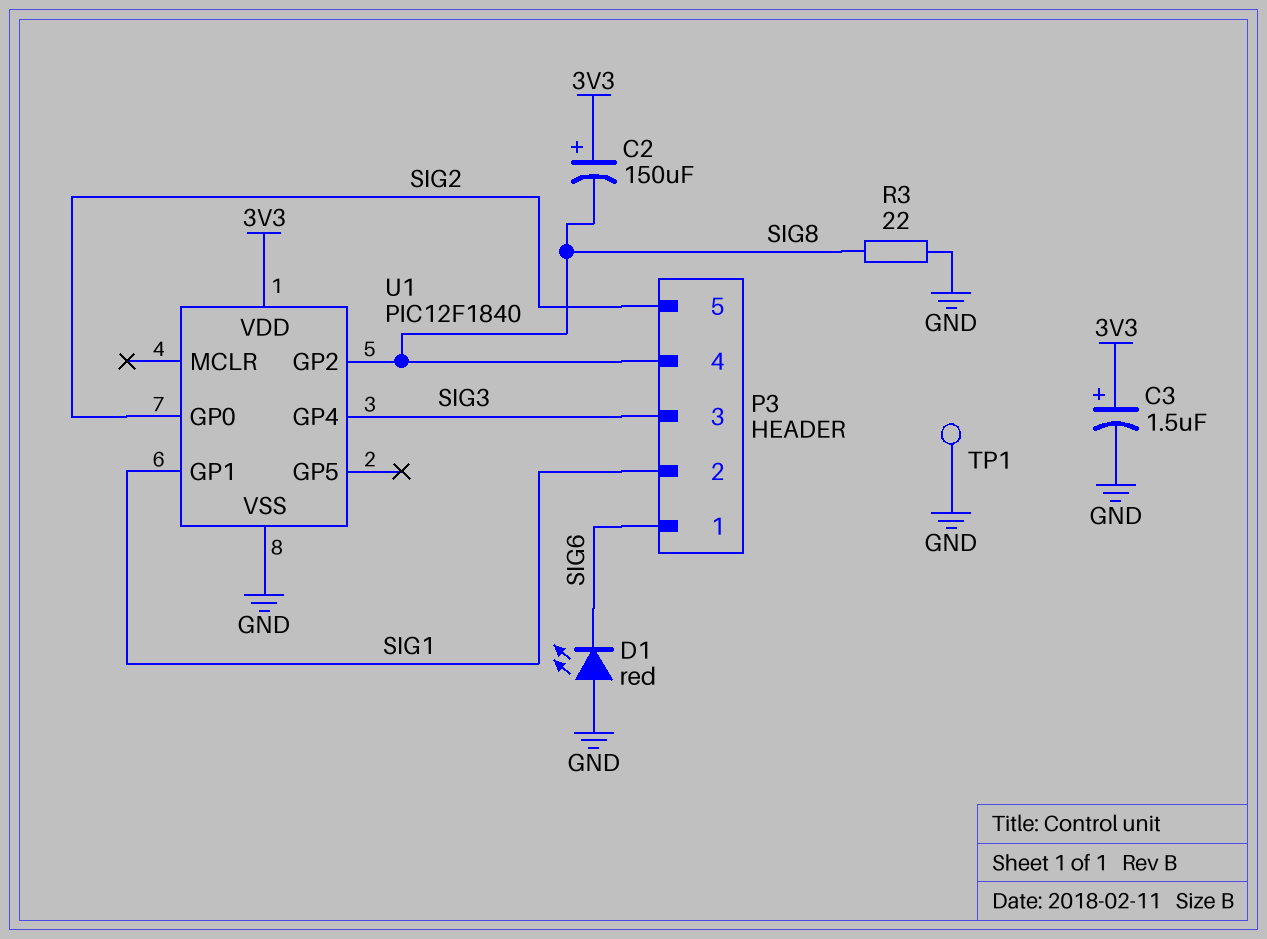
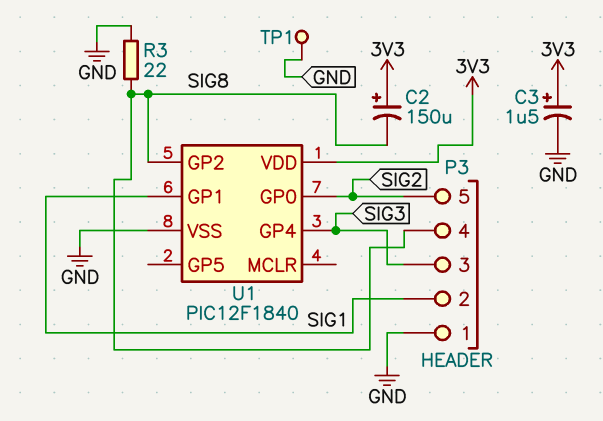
D1: LED red (A GND, K SIG6) -> none
P3 pin 1: SIG6 -> GND

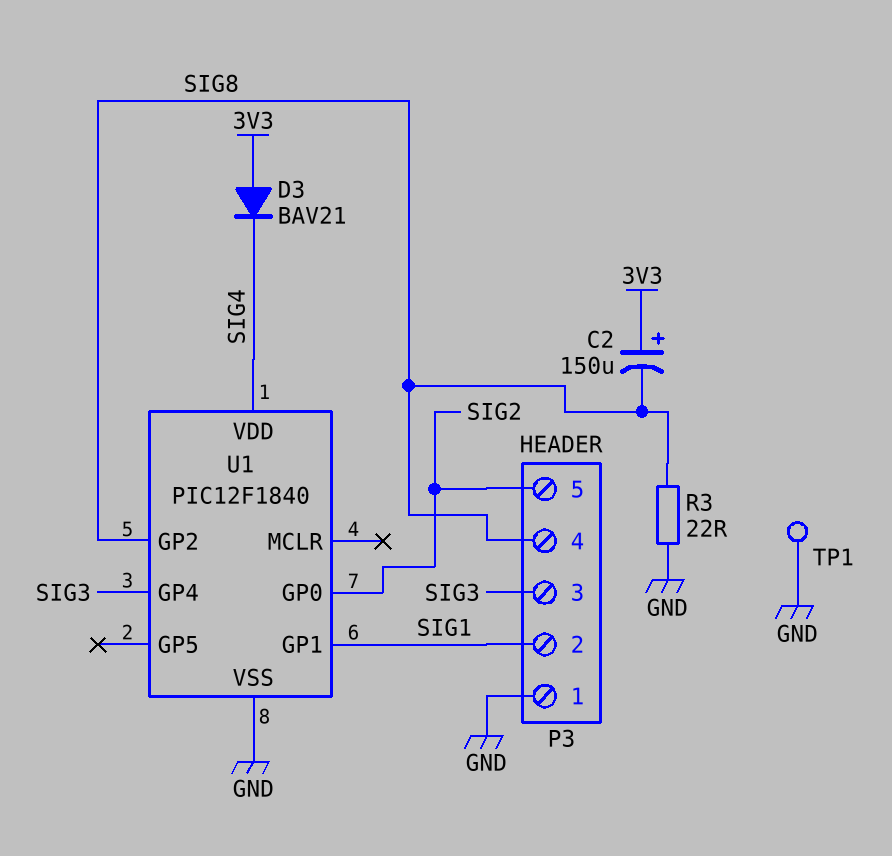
C3: 1.5uF (plus 3V3, minus GND) -> none
D3: none -> diode BAV21 (A 3V3, K SIG4)
U1 pin VDD: 3V3 -> SIG4

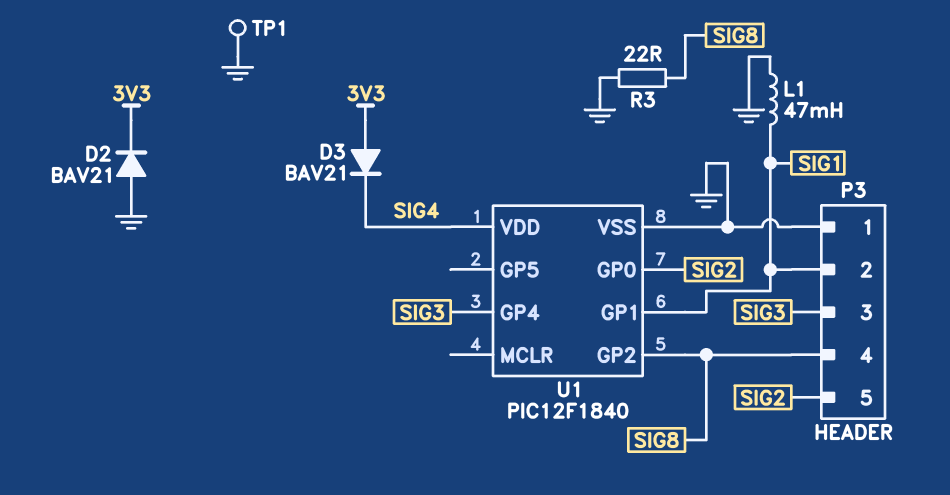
C2: 150uF (plus 3V3, minus SIG8) -> none
D2: none -> diode BAV21 (A GND, K 3V3)
L1: none -> 47mH (GND, SIG1)

